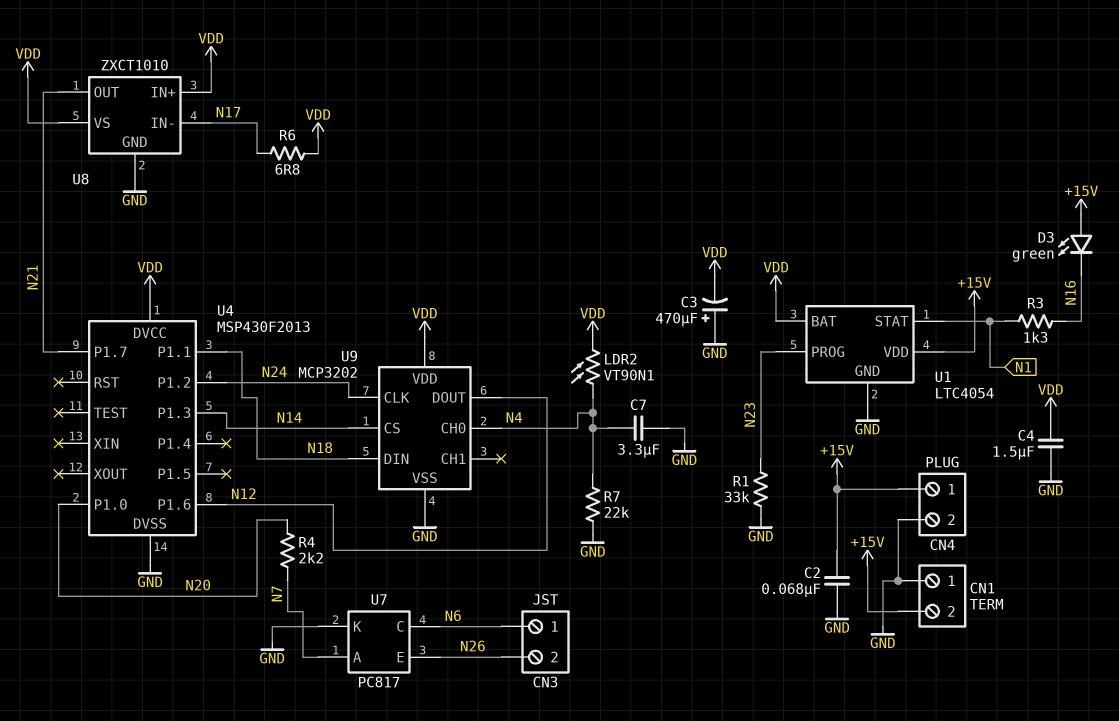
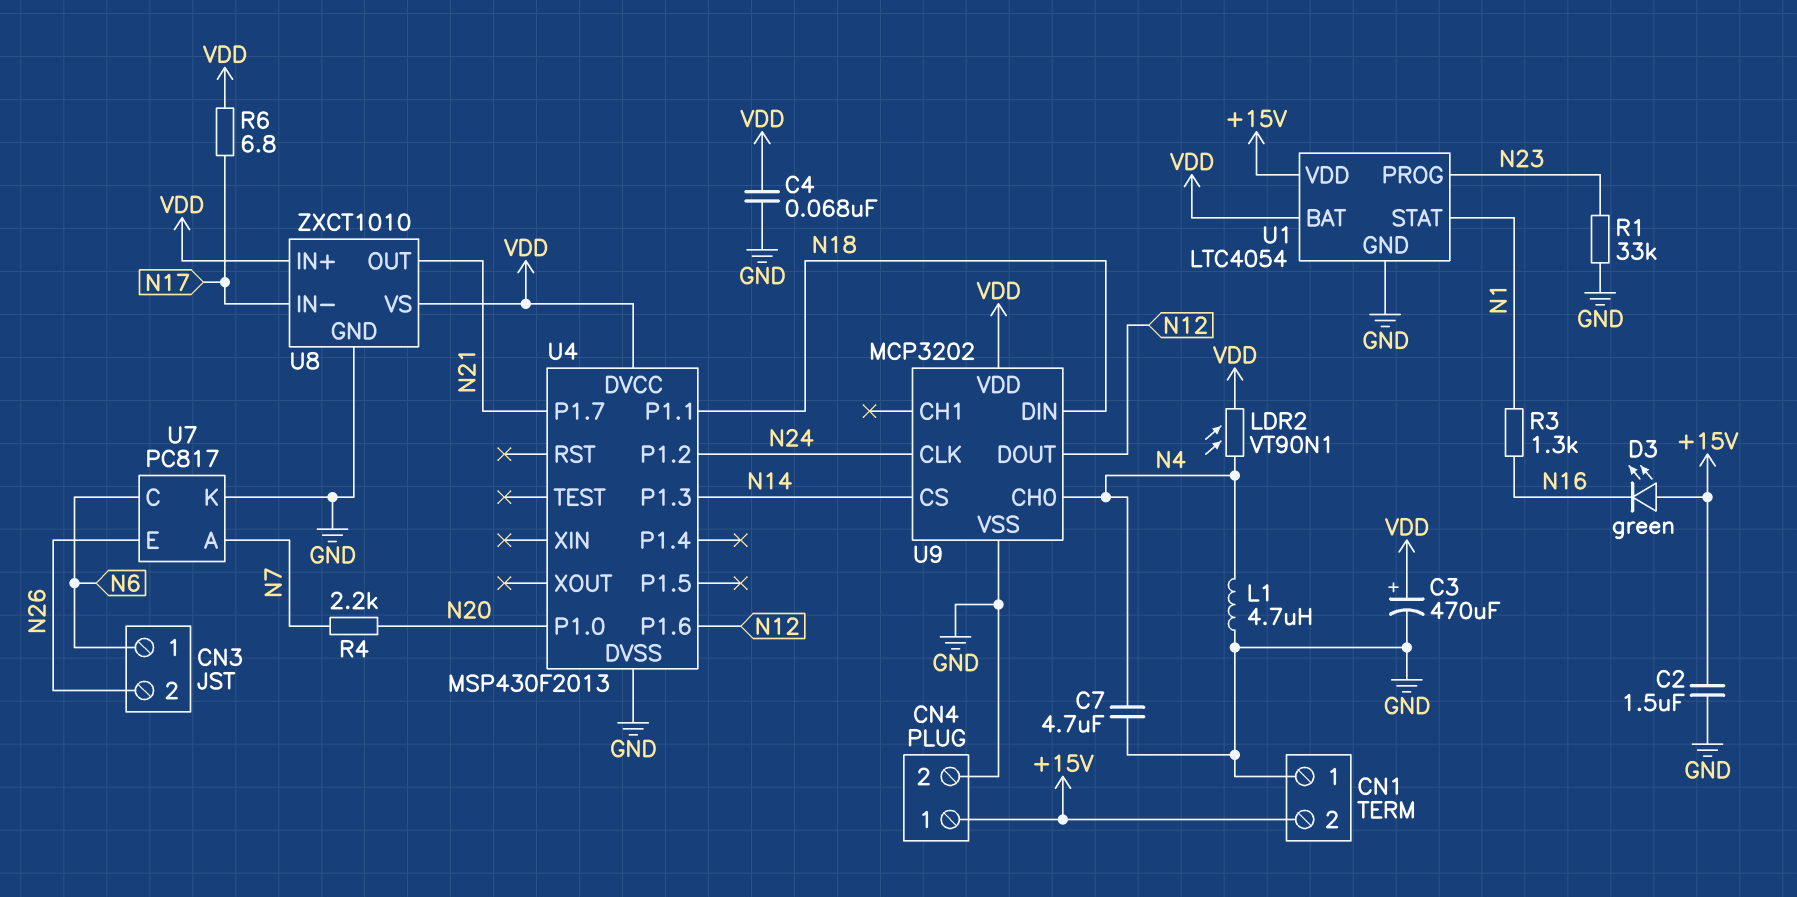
C2: 68nF (+15V, GND) -> 1.5uF (+15V, GND)
C3: 470uF (plus GND, minus VDD) -> 470uF (plus VDD, minus GND)
C4: 1.5uF (GND, VDD) -> 68nF (GND, VDD)
C7: 3.3uF (GND, N4) -> 4.7uF (GND, N4)
L1: none -> 4.7uH (GND, N4)
R7: 22k (GND, N4) -> none

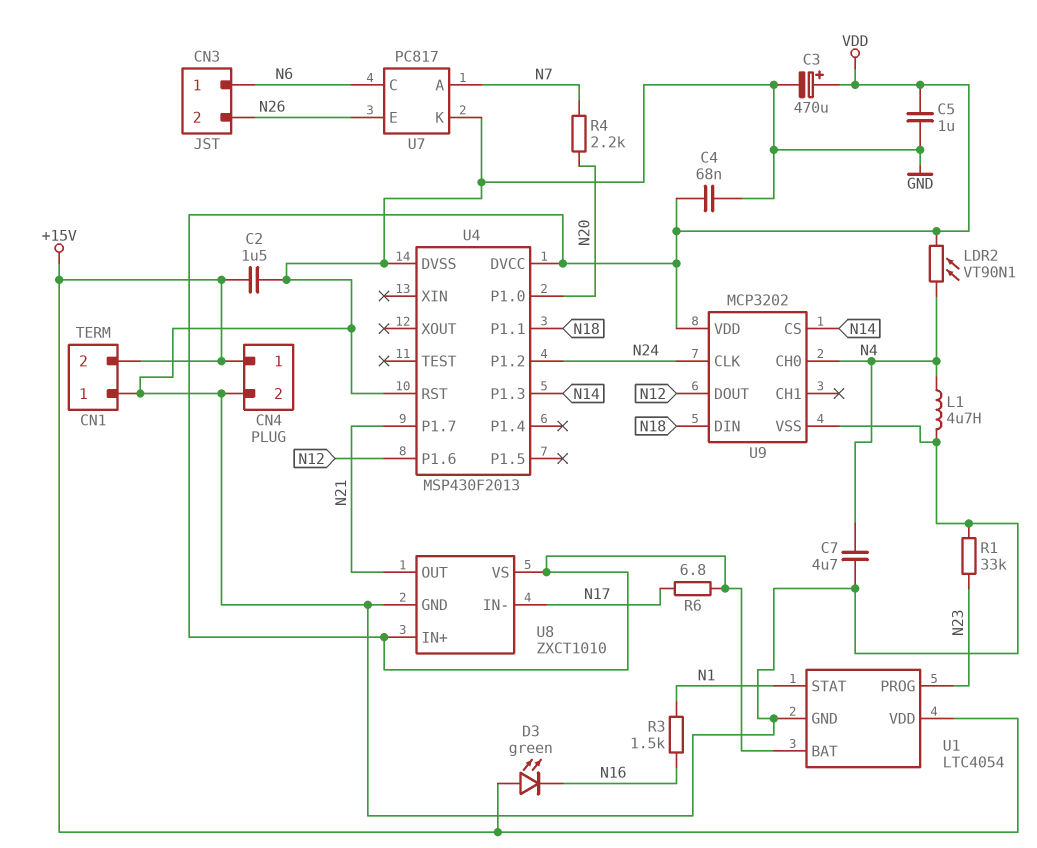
C5: none -> 1uF (GND, VDD)
R3: 1.3k (N1, N16) -> 1.5k (N1, N16)
U4 pin RST: none -> GND

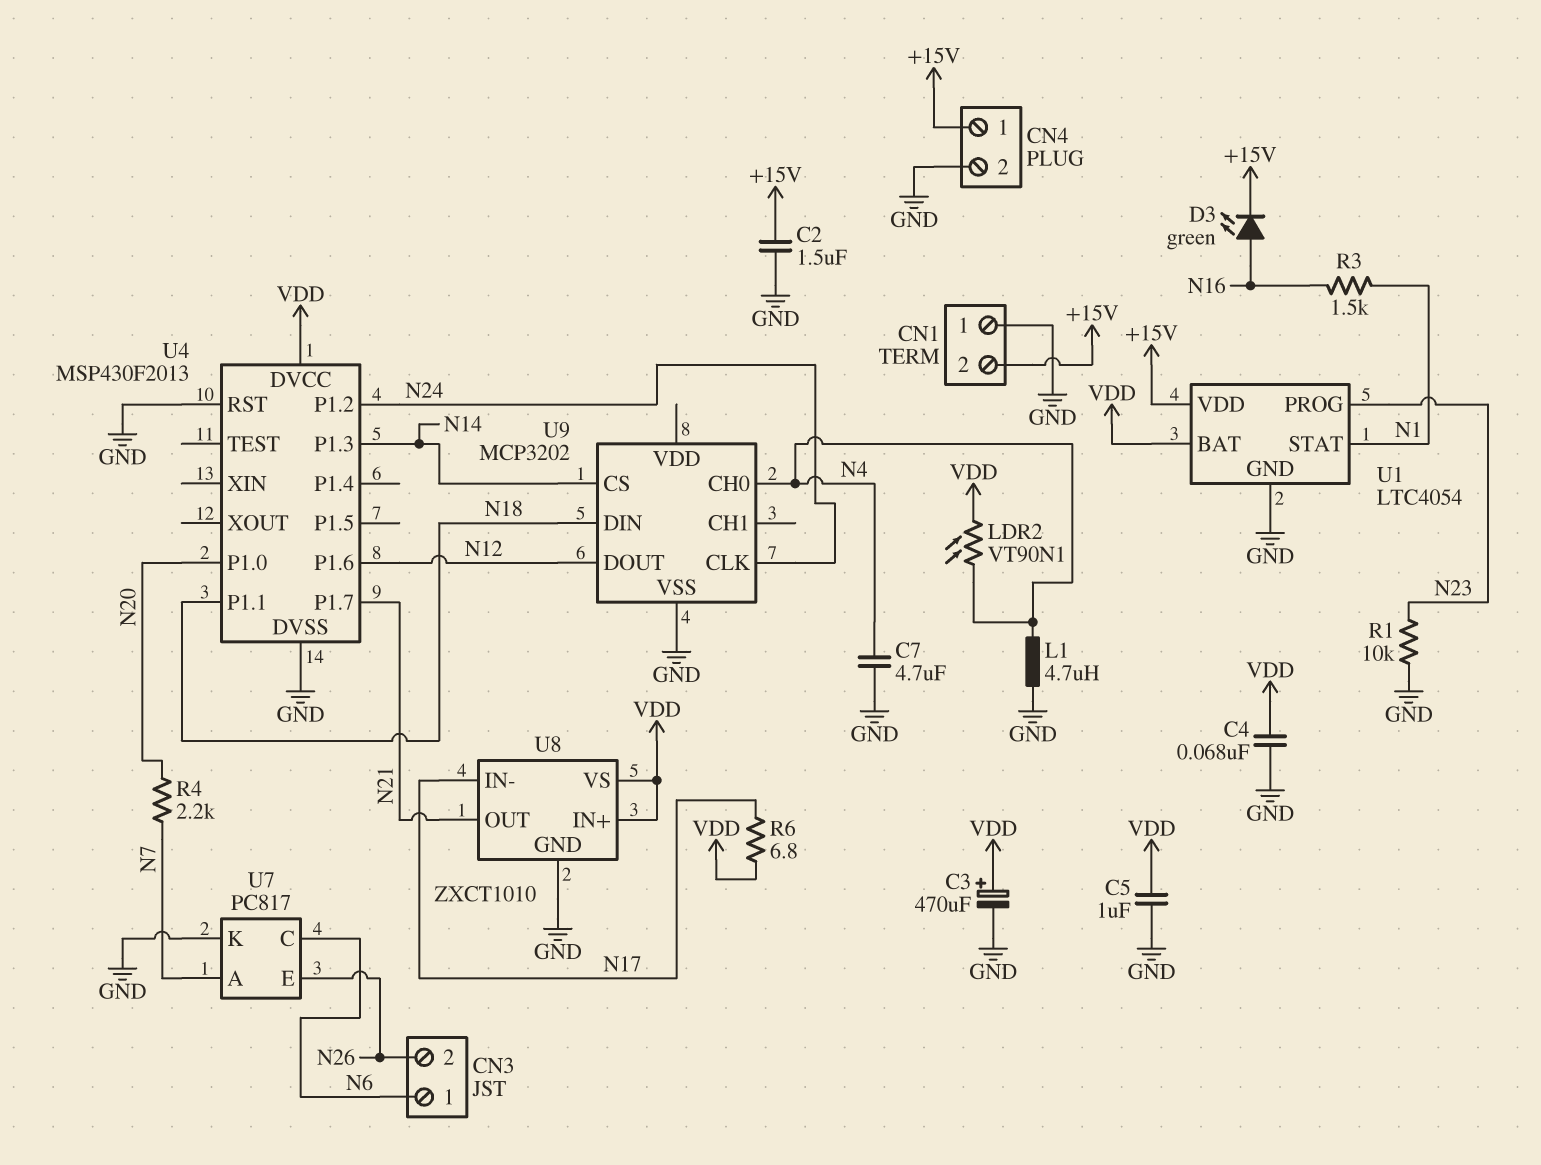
D3: LED green (A +15V, K N16) -> LED green (A N16, K +15V)
R1: 33k (GND, N23) -> 10k (GND, N23)
U9 pin VDD: VDD -> none

